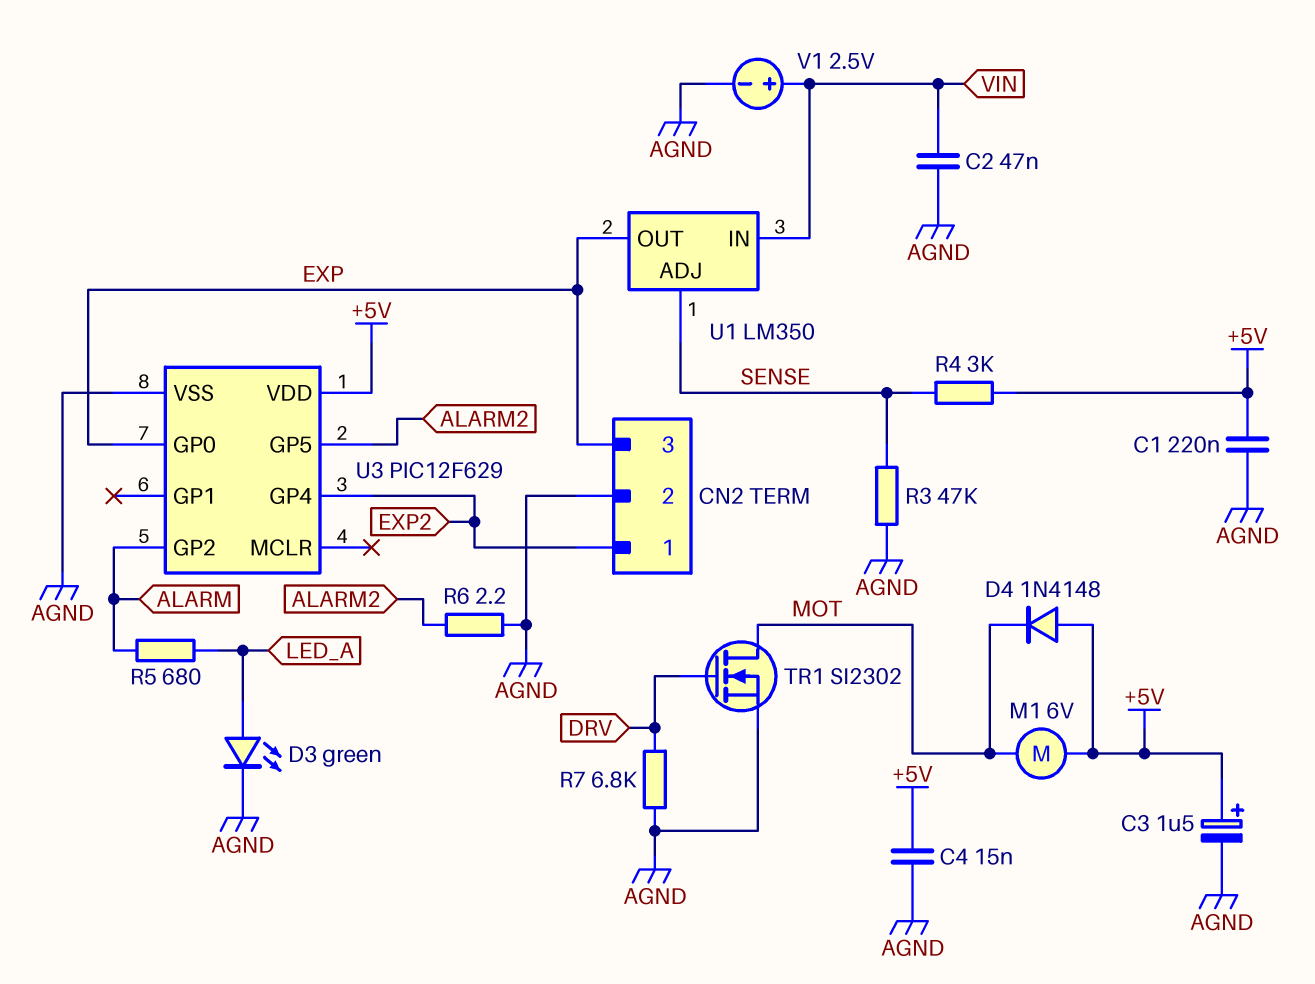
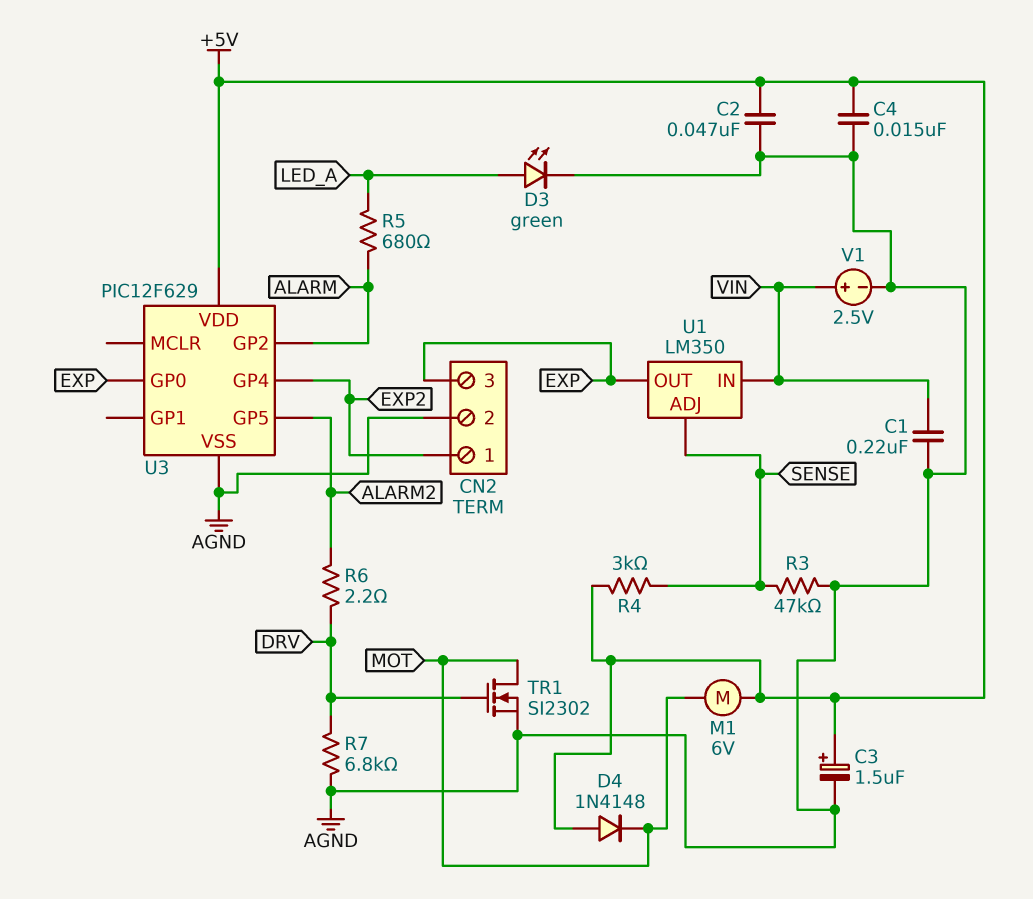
C1: 220nF (+5V, AGND) -> 220nF (AGND, VIN)
C2: 47nF (AGND, VIN) -> 47nF (+5V, AGND)
R6: 2.2 (AGND, ALARM2) -> 2.2 (ALARM2, DRV)

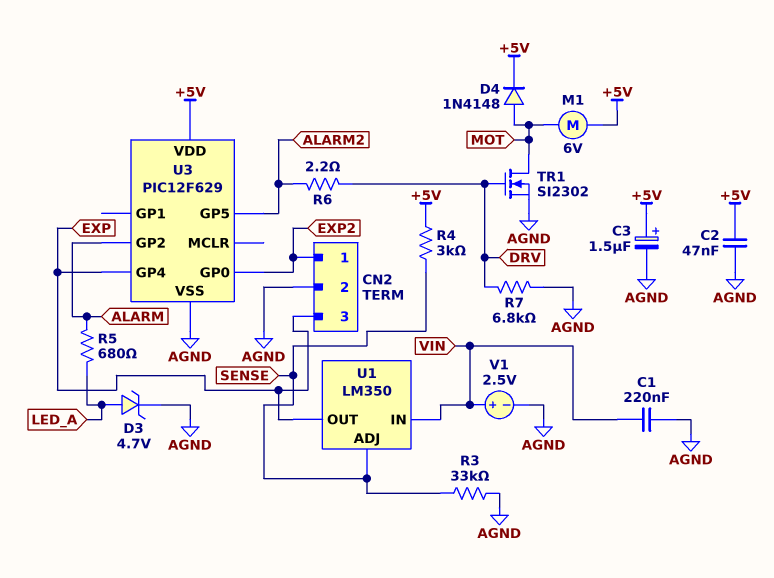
C4: 15nF (+5V, AGND) -> none
D3: LED green (A LED_A, K AGND) -> zener 4.7V (A LED_A, K AGND)
D4: diode 1N4148 (A +5V, K MOT) -> diode 1N4148 (A MOT, K +5V)
R3: 47k (AGND, SENSE) -> 33k (AGND, SENSE)
U3 pin GP0: EXP -> EXP2
U3 pin GP4: EXP2 -> EXP

